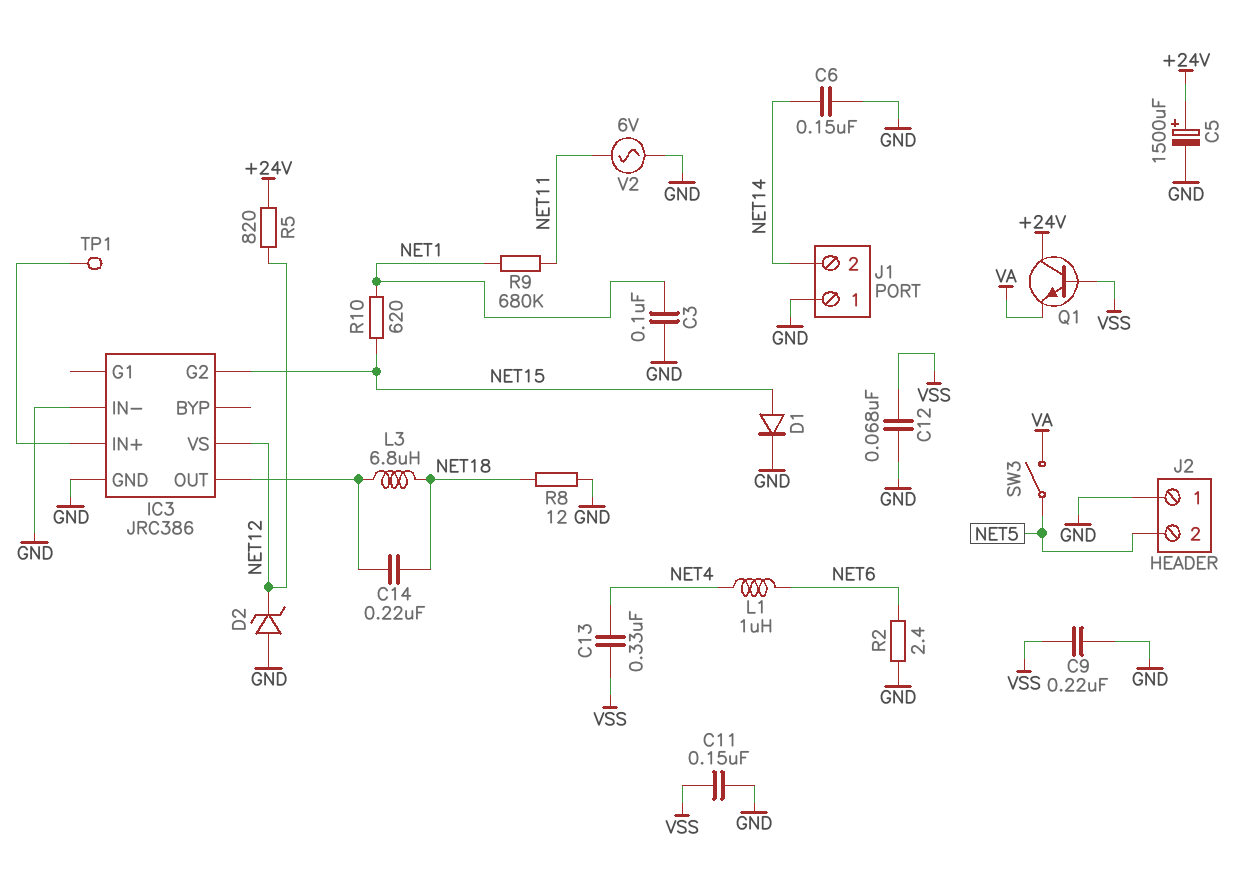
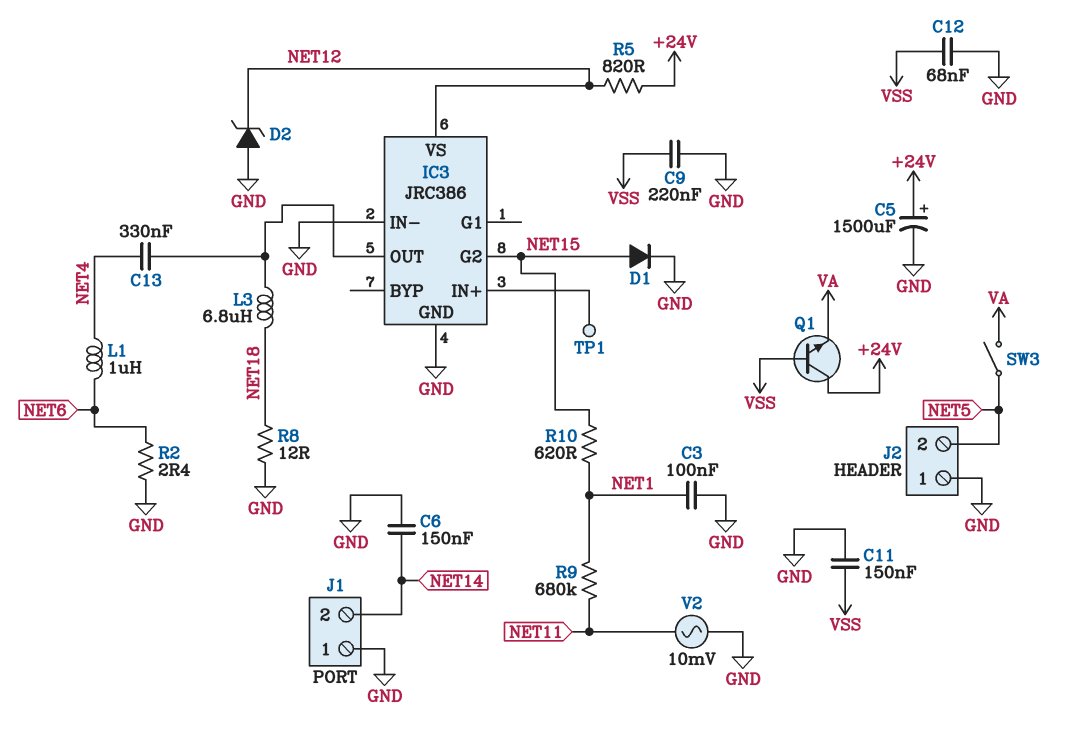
C13: 330nF (NET4, VSS) -> 330nF (IC3/OUT, NET4)
C14: 220nF (IC3/OUT, NET18) -> none
V2: AC 6V (GND, NET11) -> AC 10mV (GND, NET11)

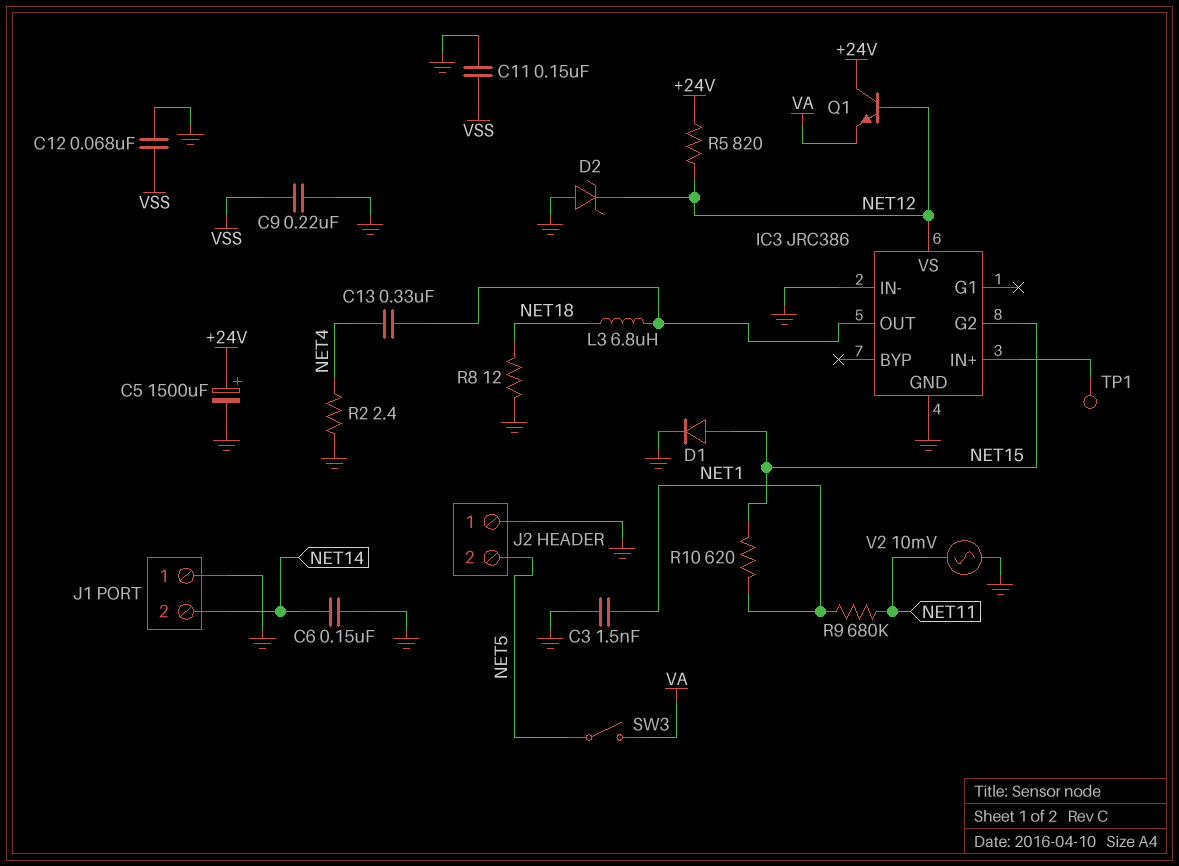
C3: 100nF (GND, NET1) -> 1.5nF (GND, NET1)
L1: 1uH (NET4, NET6) -> none
Q1: NPN (B VSS, C +24V, E VA) -> NPN (B NET12, C +24V, E VA)
R2: 2.4 (GND, NET6) -> 2.4 (GND, NET4)

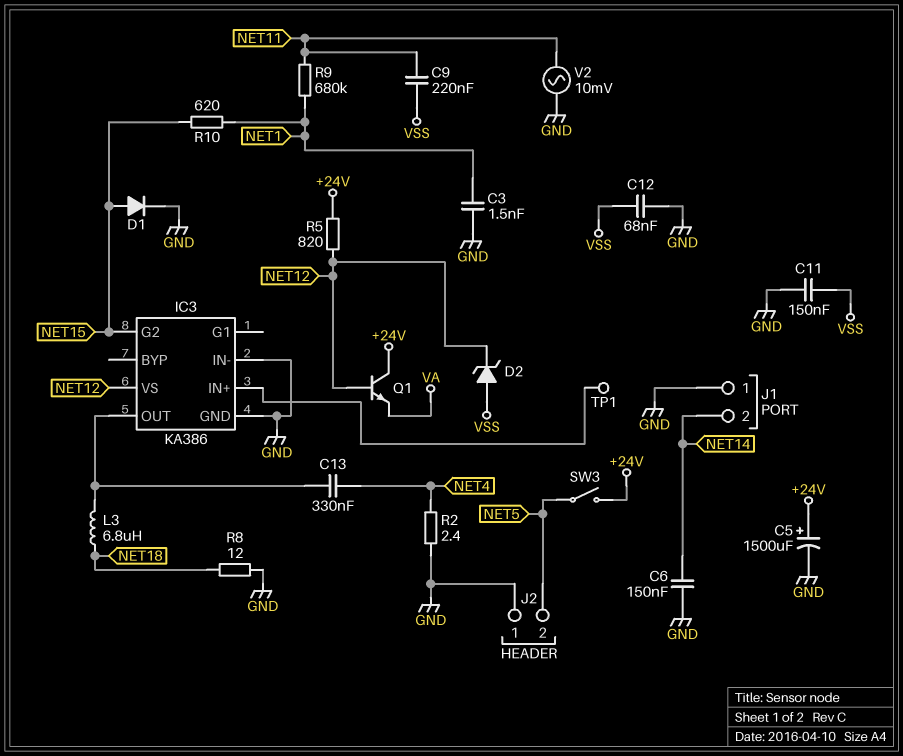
C9: 220nF (GND, VSS) -> 220nF (NET11, VSS)
D2: zener (A GND, K NET12) -> zener (A VSS, K NET12)
IC3: JRC386 -> KA386
SW3: switch (NET5, VA) -> switch (+24V, NET5)

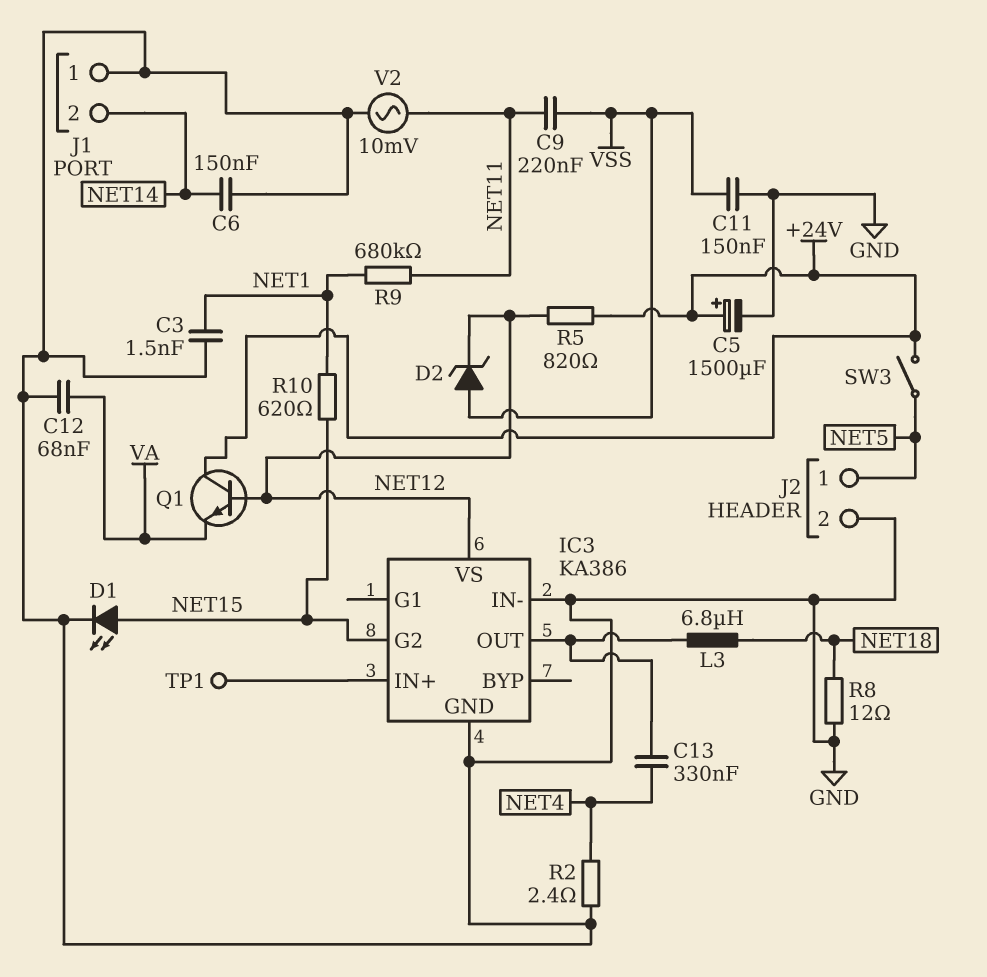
C12: 68nF (GND, VSS) -> 68nF (GND, VA)
D1: diode (A NET15, K GND) -> LED (A NET15, K GND)
J2 pin 1: GND -> NET5
J2 pin 2: NET5 -> GND

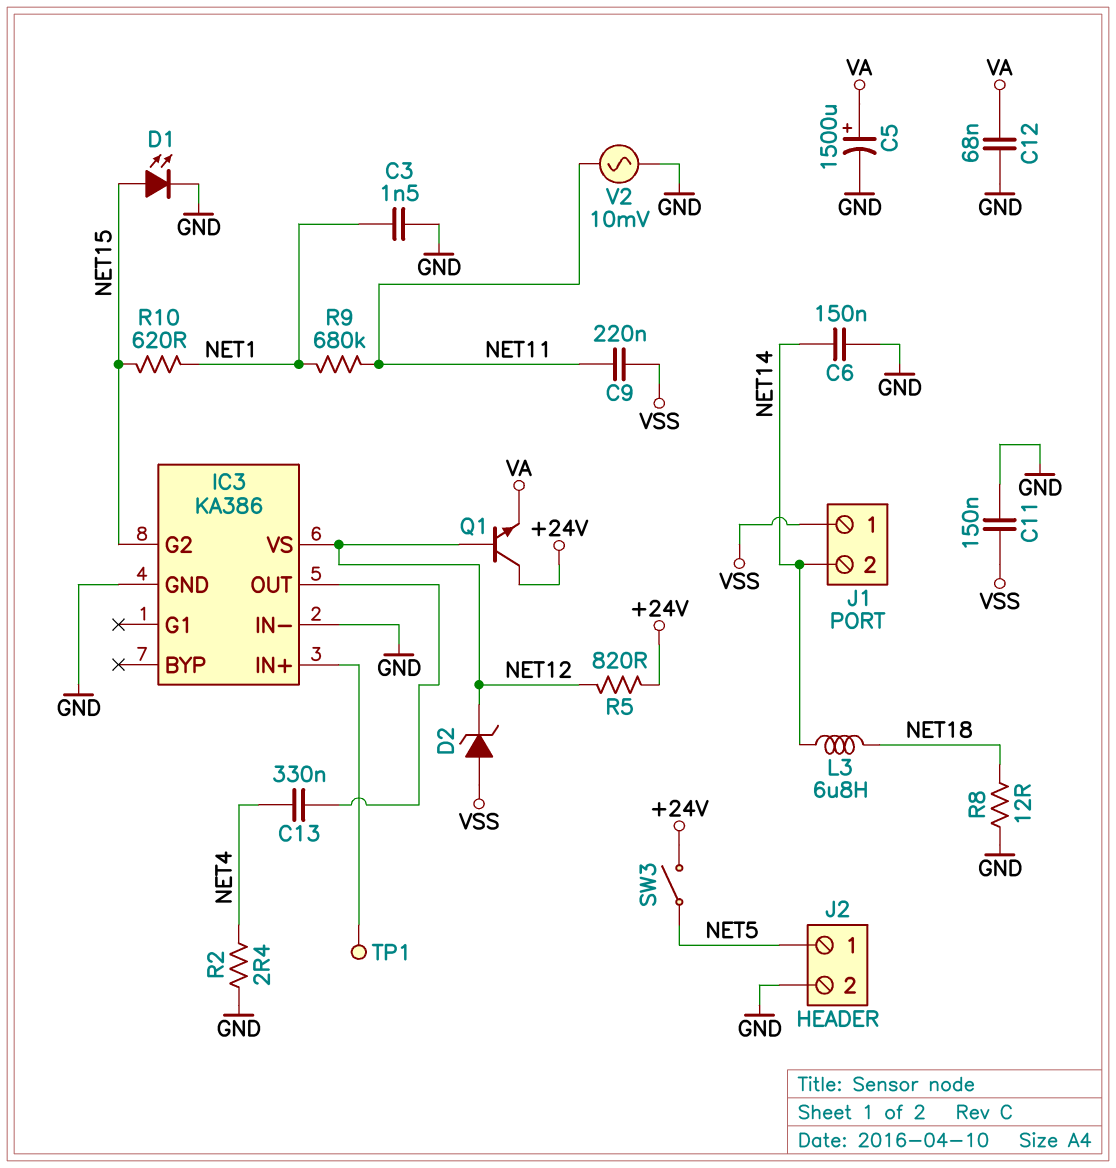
C5: 1500uF (plus +24V, minus GND) -> 1500uF (plus VA, minus GND)
J1 pin 1: GND -> VSS
L3: 6.8uH (IC3/OUT, NET18) -> 6.8uH (NET14, NET18)

